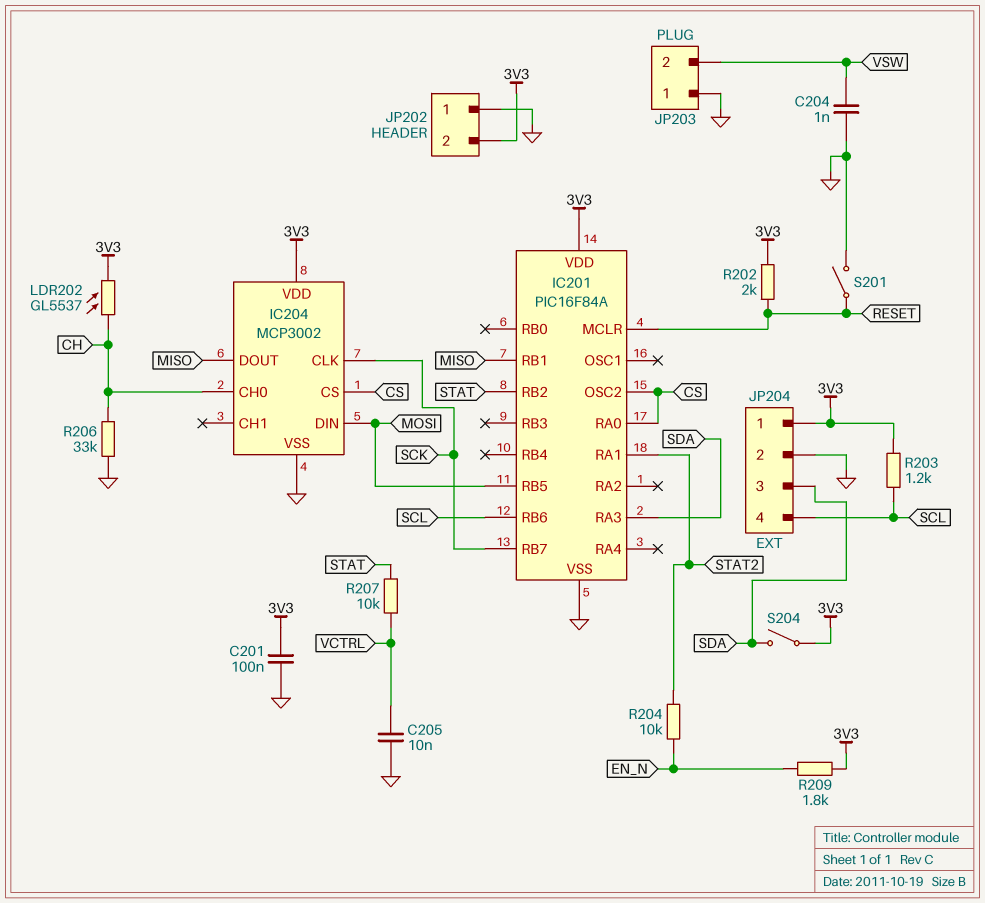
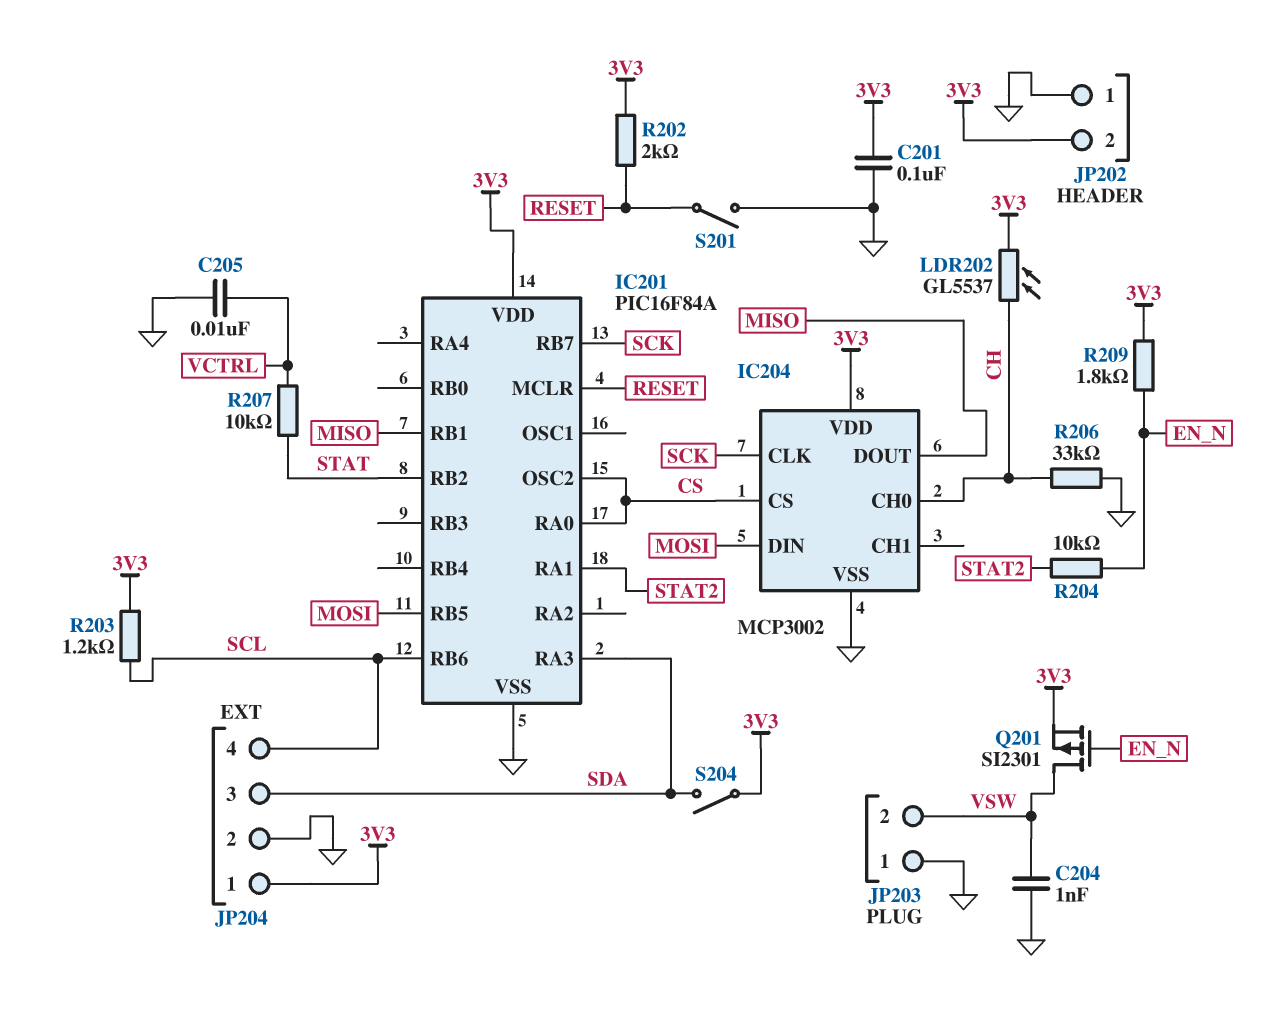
Q201: none -> PMOS SI2301 (G EN_N, D VSW, S 3V3)

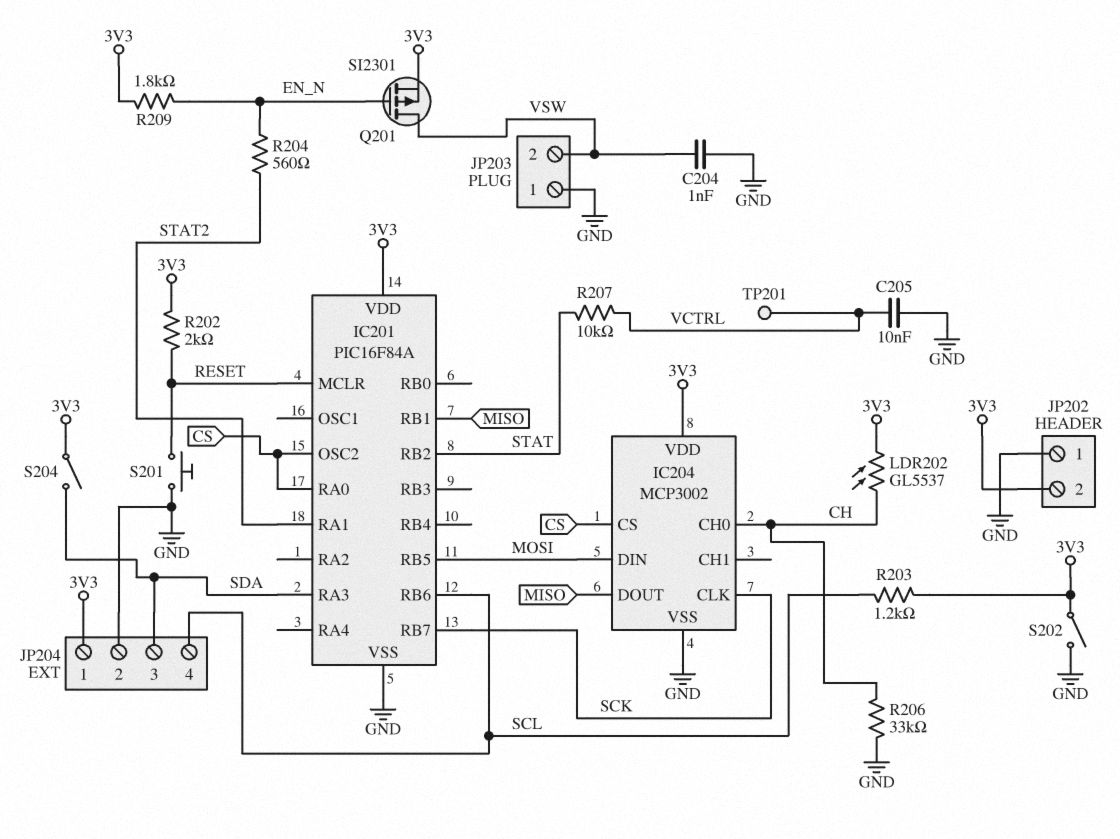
C201: 100nF (3V3, GND) -> none
R204: 10k (EN_N, STAT2) -> 560 (EN_N, STAT2)
S201: switch (GND, RESET) -> button (GND, RESET)
S202: none -> switch (3V3, GND)
TP201: none -> test point (VCTRL)

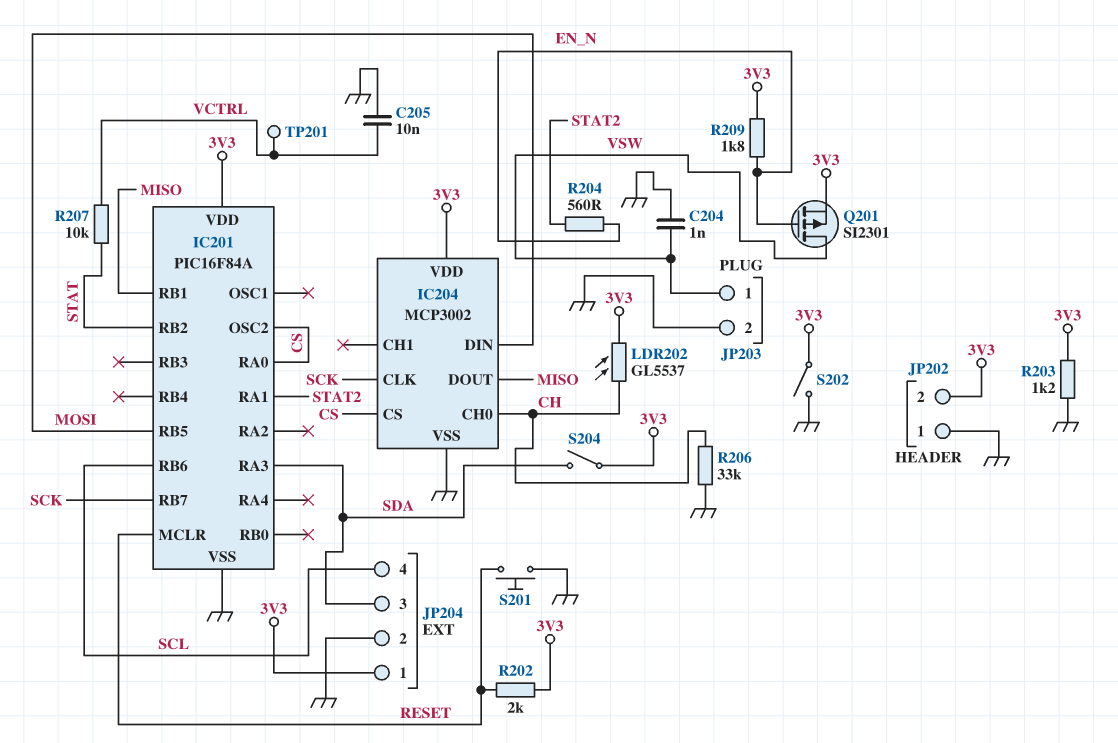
JP203 pin 1: GND -> VSW
JP203 pin 2: VSW -> GND
R203: 1.2k (3V3, SCL) -> 1.2k (3V3, GND)

